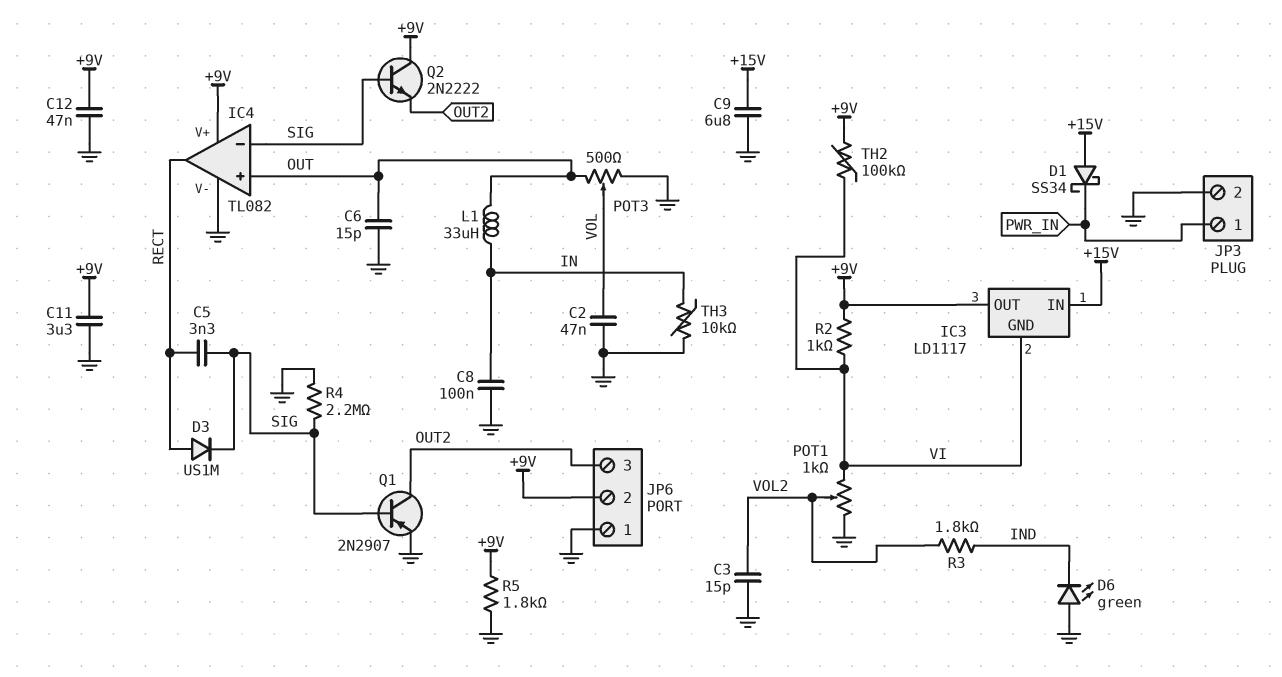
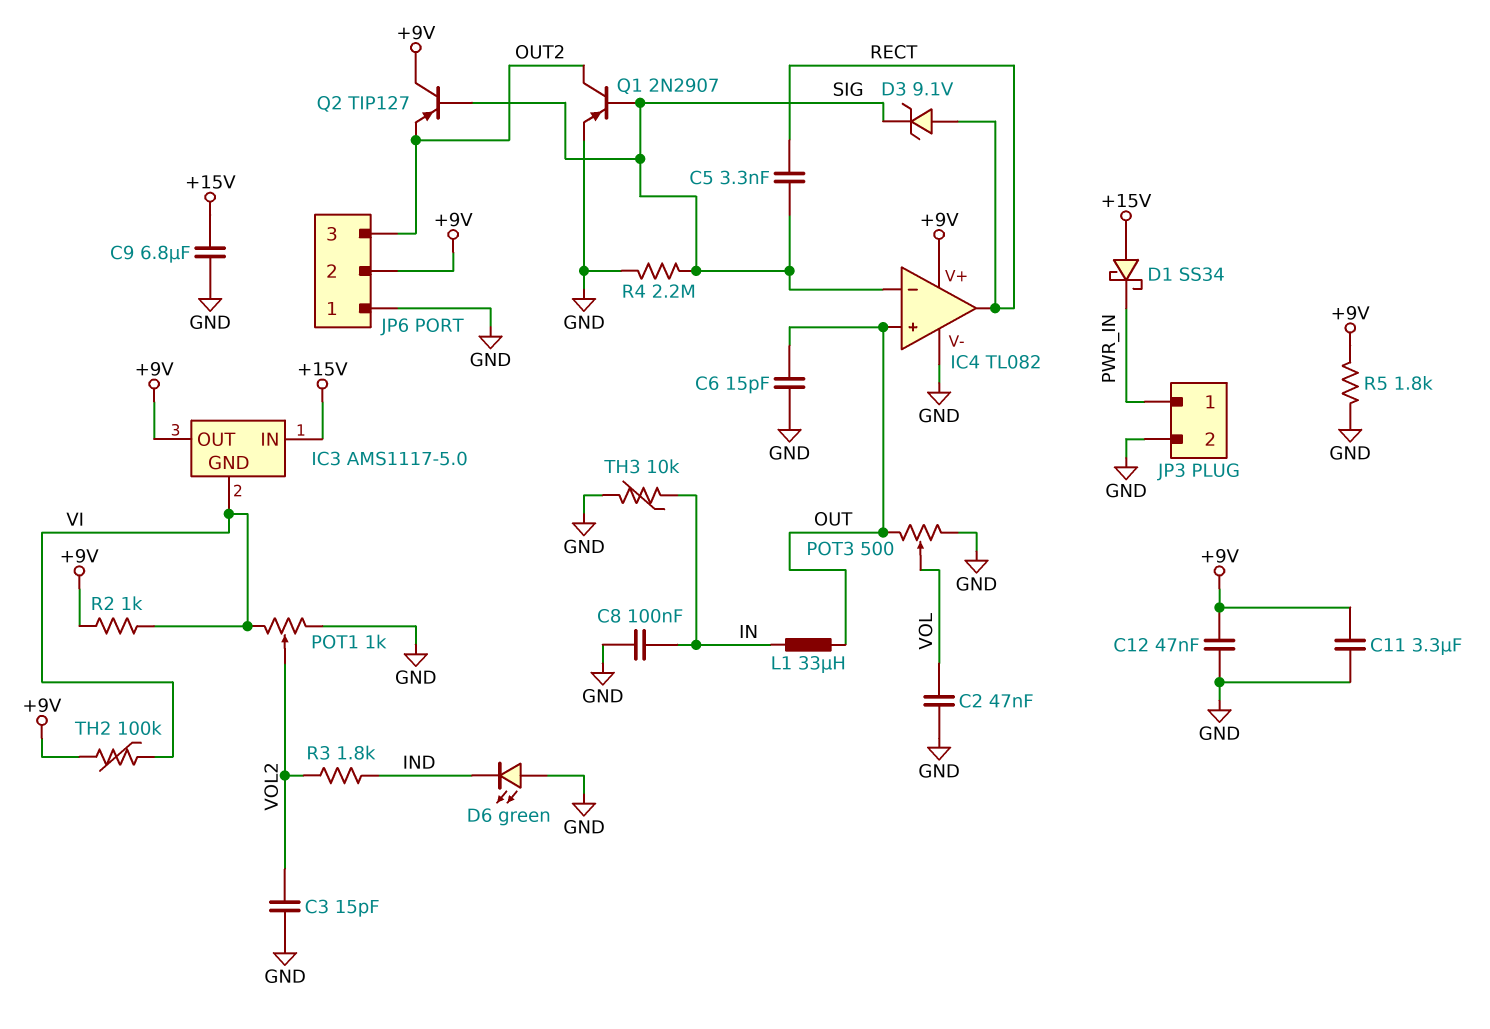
D3: diode US1M (A RECT, K SIG) -> zener 9.1V (A RECT, K SIG)
IC3: LD1117 -> AMS1117-5.0
Q2: NPN 2N2222 (B SIG, C +9V, E OUT2) -> PNP TIP127 (B SIG, C +9V, E OUT2)

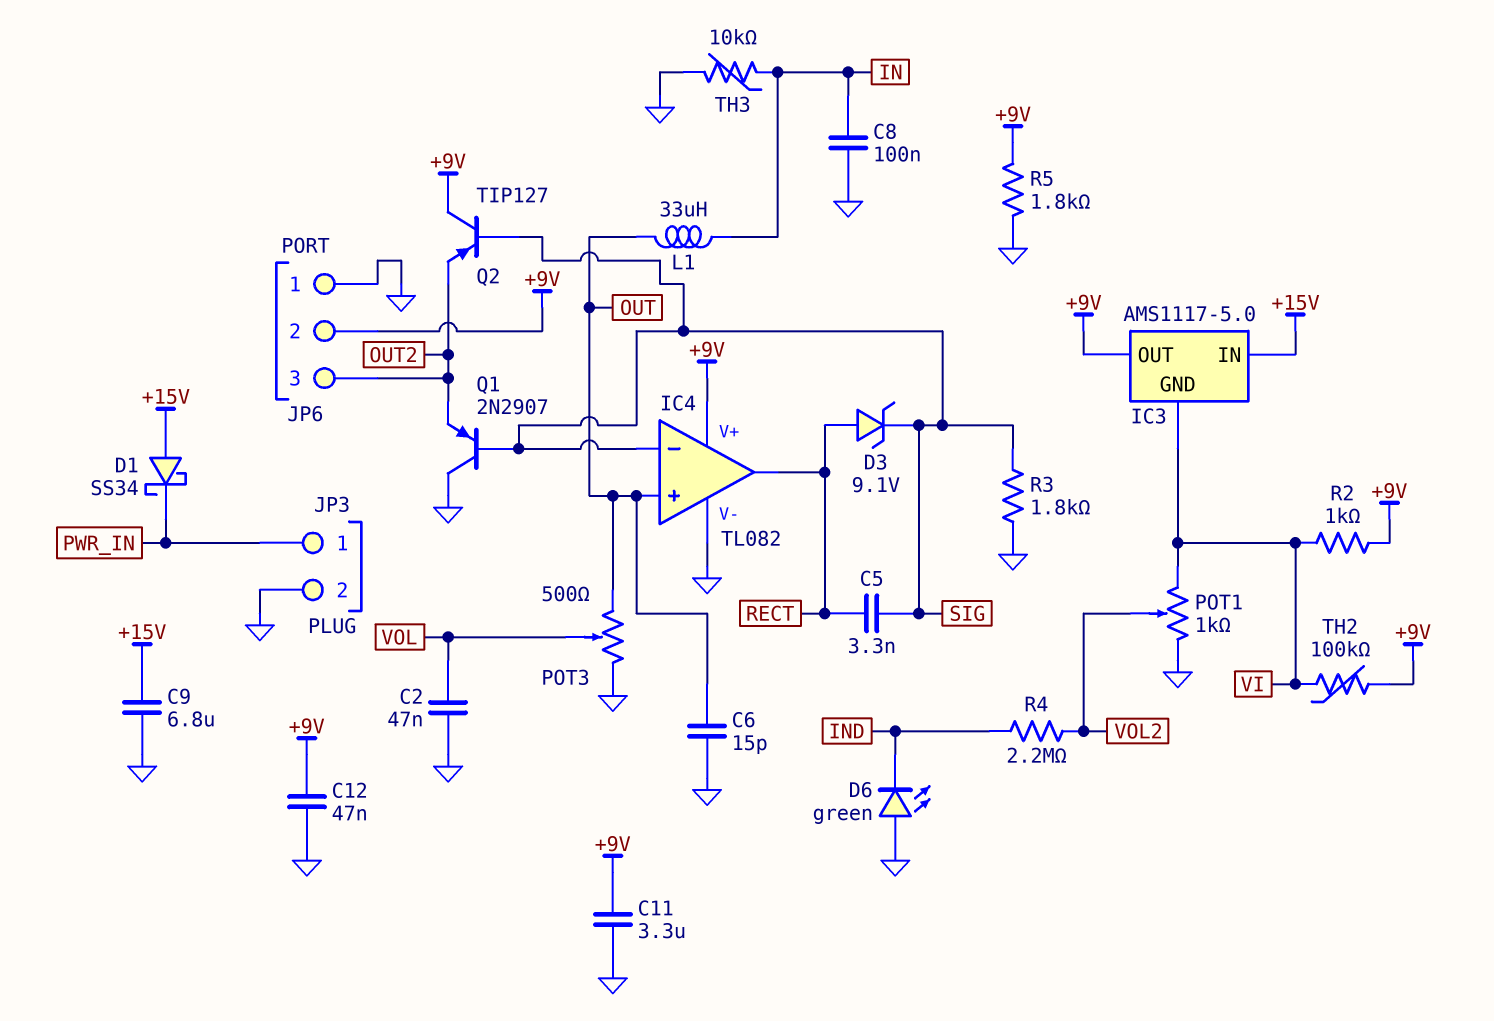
C3: 15pF (GND, VOL2) -> none
Q1: PNP 2N2907 (B SIG, C OUT2, E GND) -> PNP 2N2907 (B SIG, C GND, E OUT2)
R3: 1.8k (IND, VOL2) -> 1.8k (GND, SIG)
R4: 2.2M (GND, SIG) -> 2.2M (IND, VOL2)

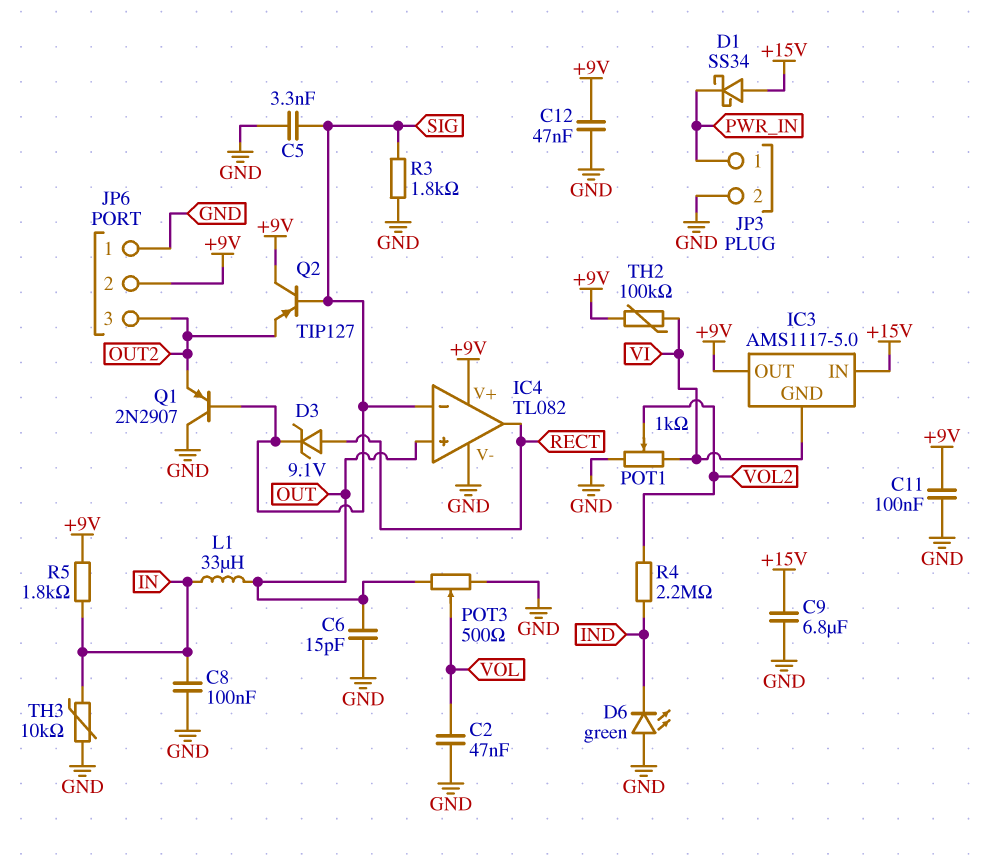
C5: 3.3nF (RECT, SIG) -> 3.3nF (GND, SIG)
C11: 3.3uF (+9V, GND) -> 100nF (+9V, GND)
R2: 1k (+9V, VI) -> none
R5: 1.8k (+9V, GND) -> 1.8k (+9V, IN)

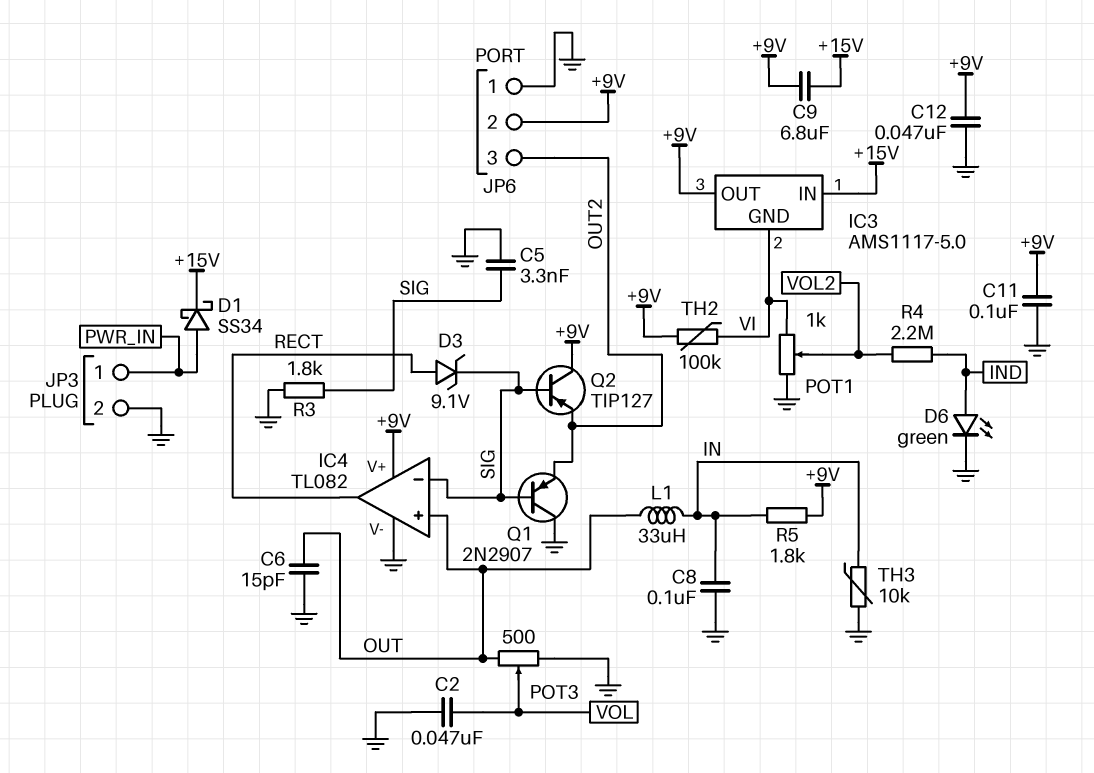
C9: 6.8uF (+15V, GND) -> 6.8uF (+9V, +15V)
D1: schottky SS34 (A +15V, K PWR_IN) -> schottky SS34 (A PWR_IN, K +15V)
D6: LED green (A GND, K IND) -> LED green (A IND, K GND)

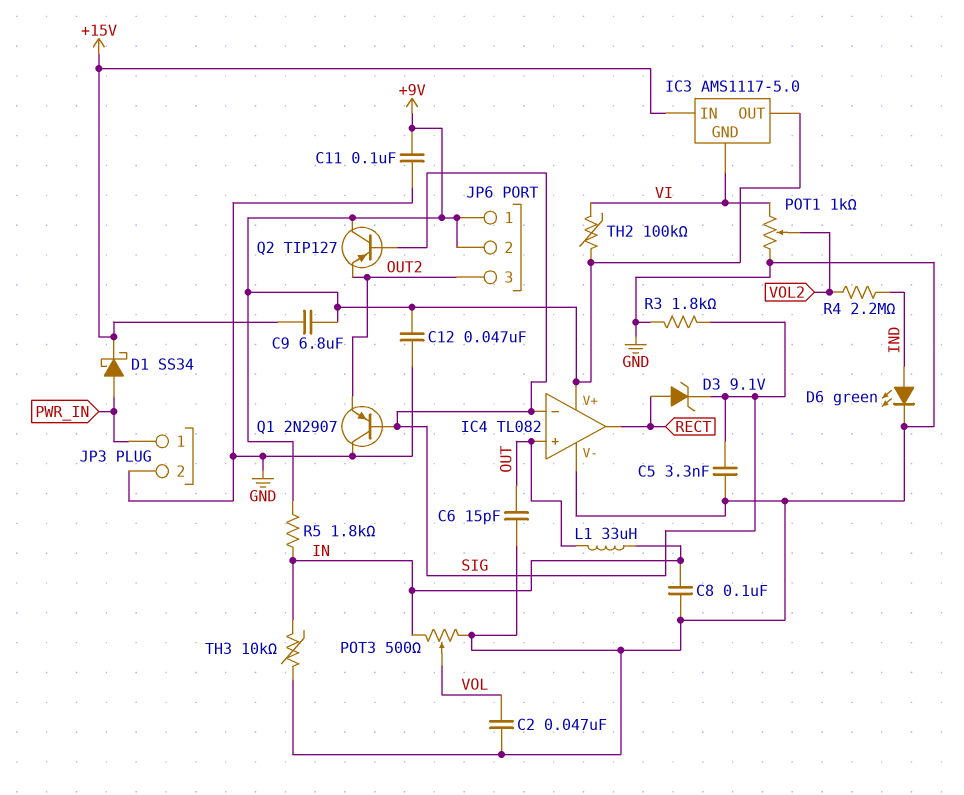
JP6 pin 1: GND -> +9V
POT3: 500 (GND, OUT, wiper VOL) -> 500 (GND, IN, wiper VOL)

